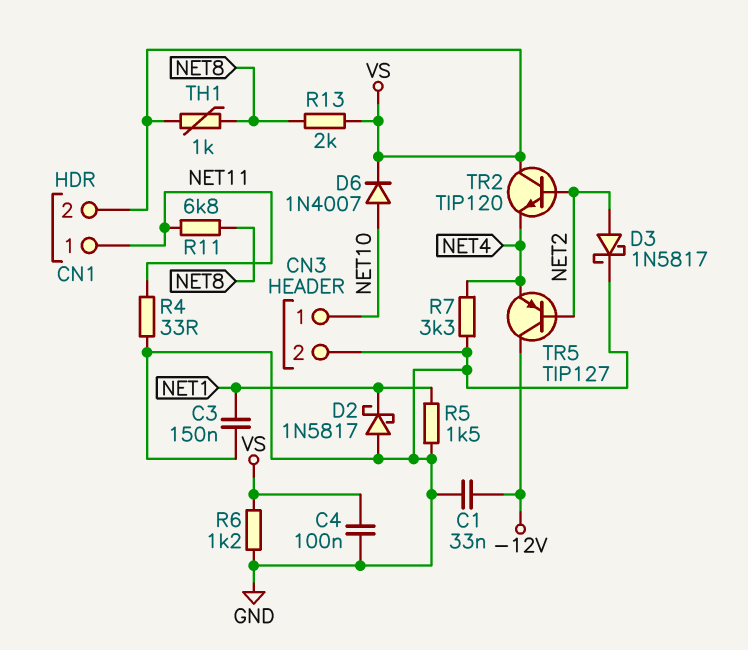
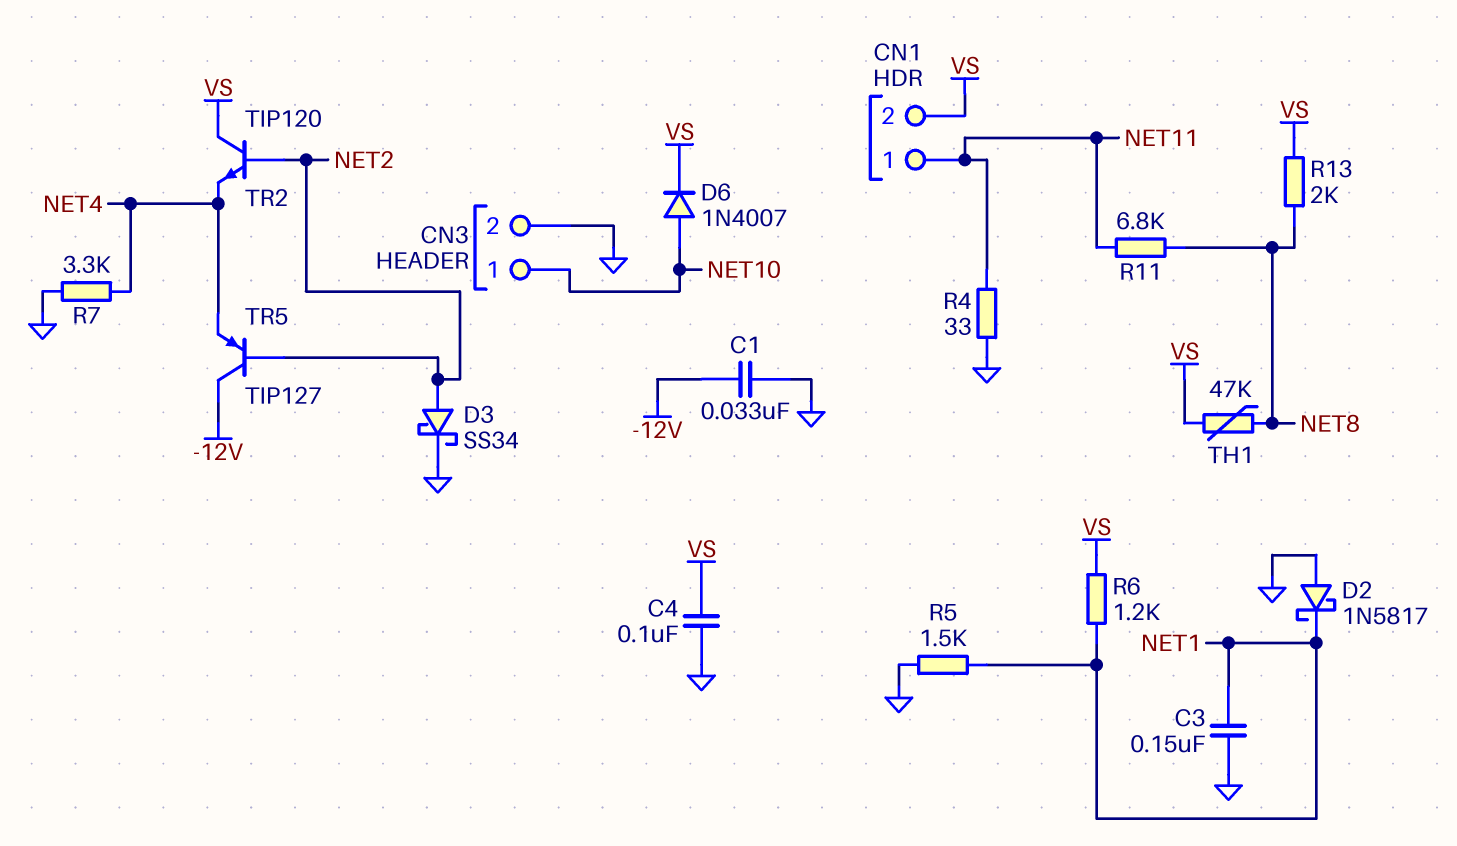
D3: schottky 1N5817 (A NET2, K GND) -> schottky SS34 (A NET2, K GND)
R6: 1.2k (GND, VS) -> 1.2k (NET1, VS)
TH1: 1k (NET8, VS) -> 47k (NET8, VS)

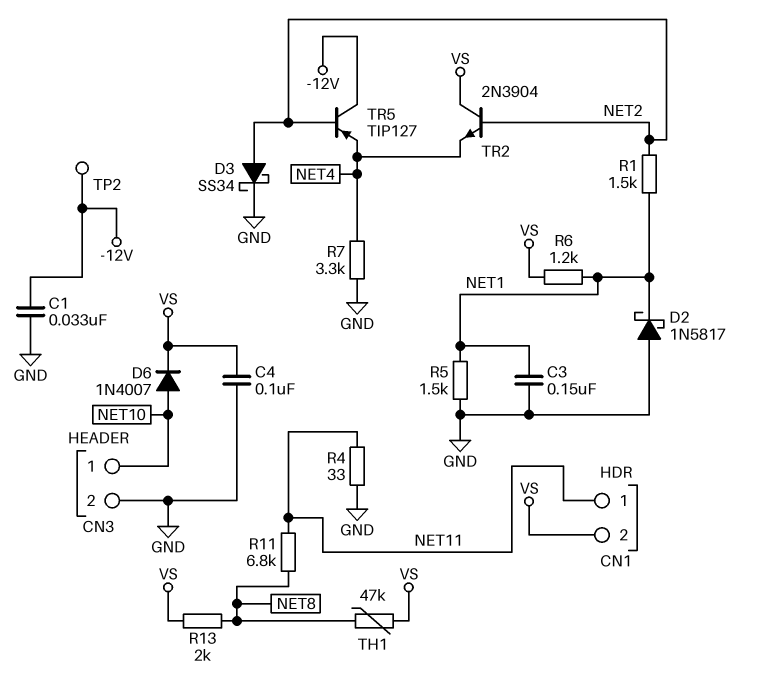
R1: none -> 1.5k (NET1, NET2)
TP2: none -> test point (-12V)
TR2: NPN TIP120 (B NET2, C VS, E NET4) -> NPN 2N3904 (B NET2, C VS, E NET4)

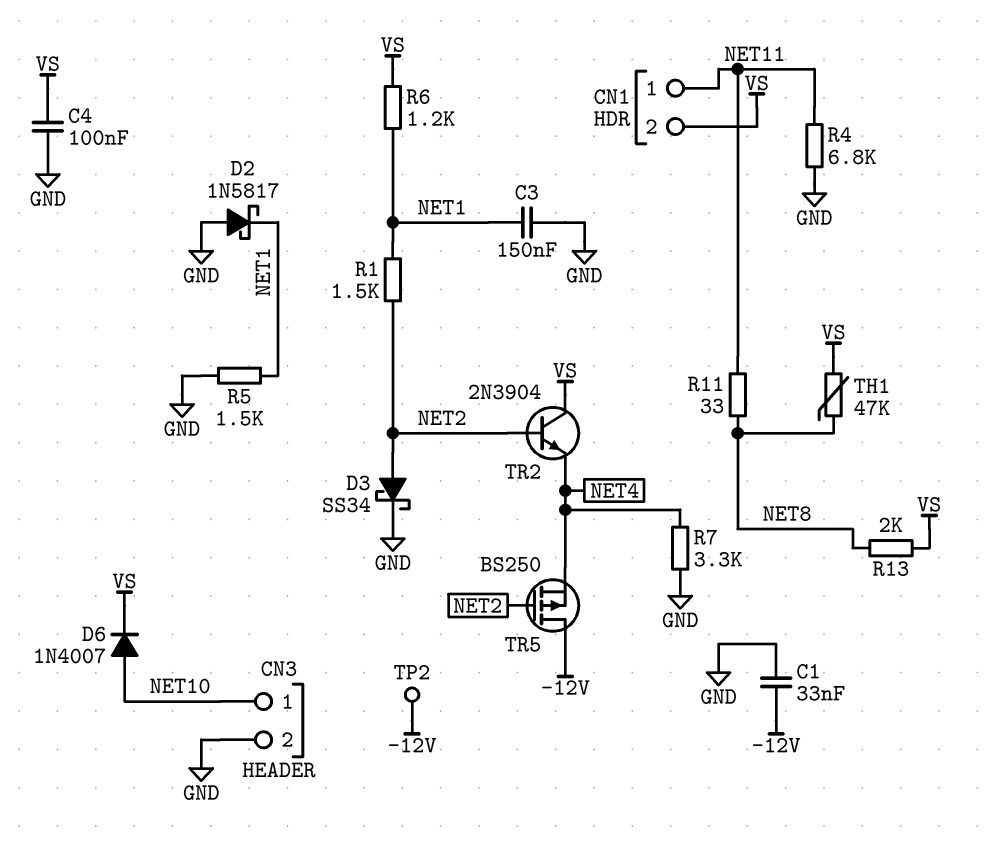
R4: 33 (GND, NET11) -> 6.8k (GND, NET11)
R11: 6.8k (NET8, NET11) -> 33 (NET8, NET11)
TR5: PNP TIP127 (B NET2, C -12V, E NET4) -> PMOS BS250 (G NET2, D -12V, S NET4)

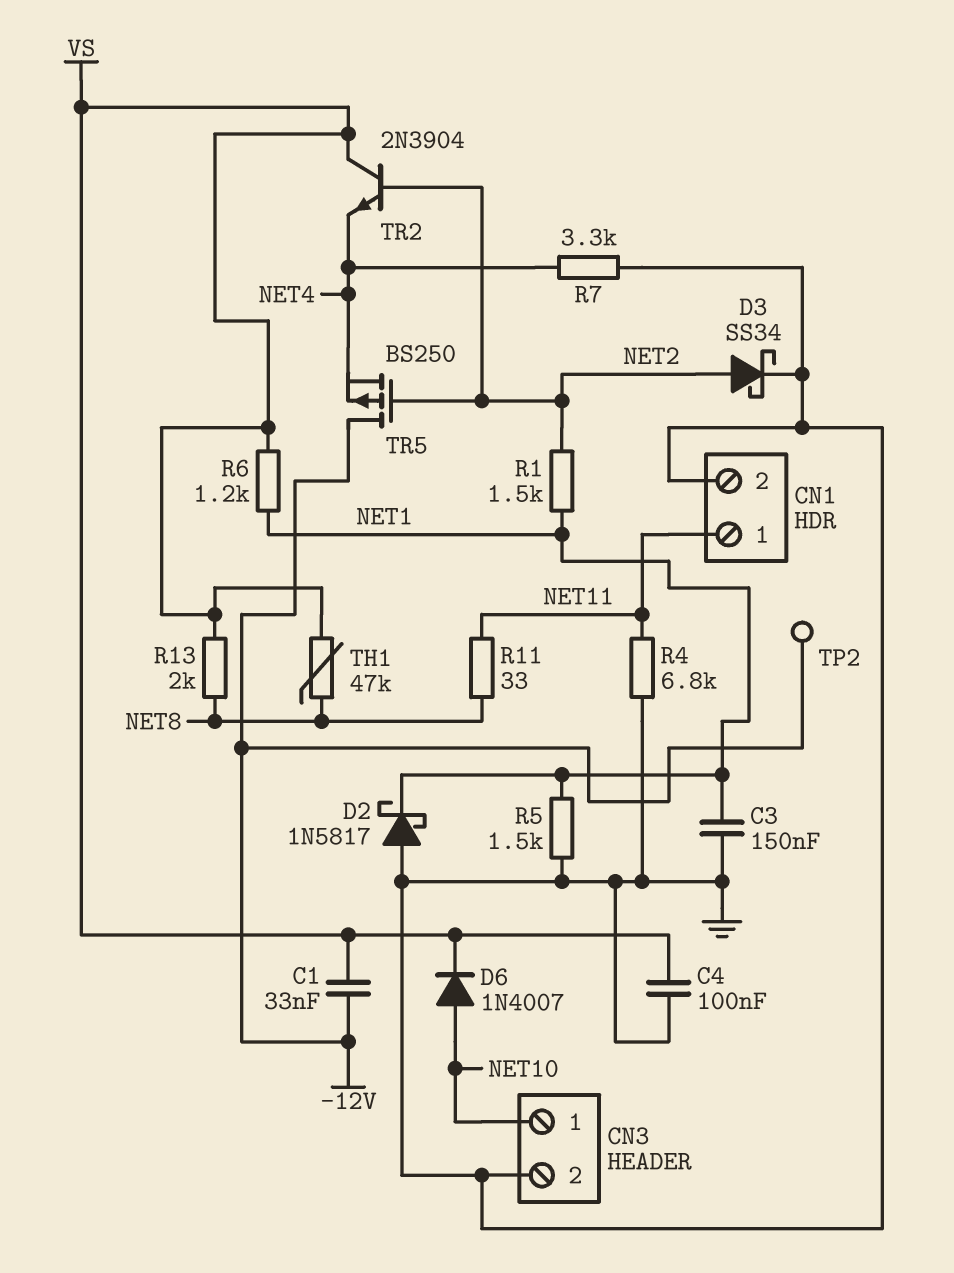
C1: 33nF (-12V, GND) -> 33nF (-12V, VS)
CN1 pin 2: VS -> GND

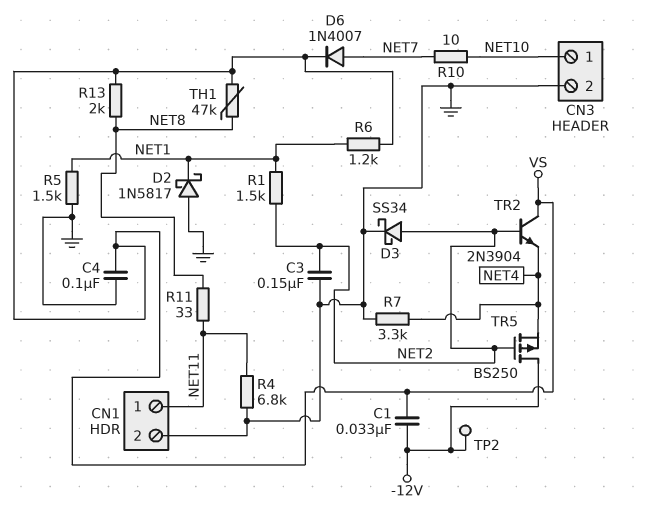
C3: 150nF (GND, NET1) -> 150nF (GND, NET2)
D6: diode 1N4007 (A NET10, K VS) -> diode 1N4007 (A NET7, K VS)
R10: none -> 10 (NET7, NET10)

